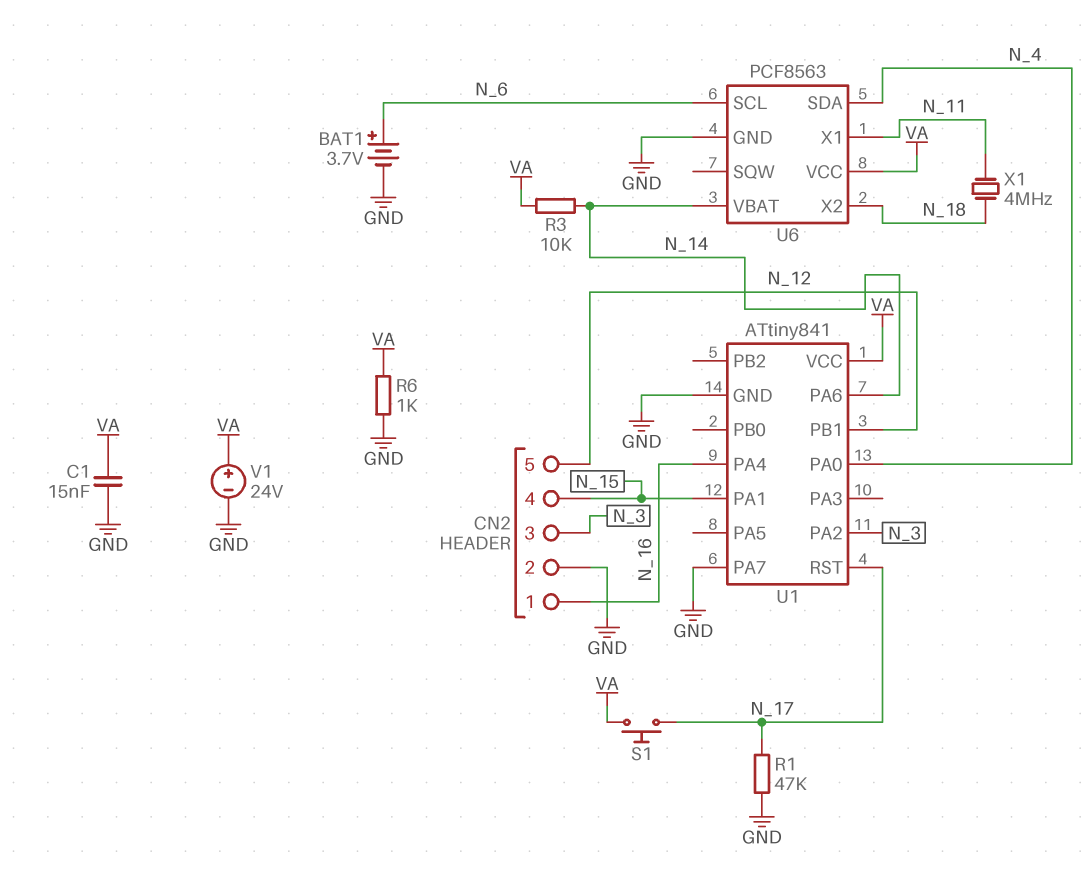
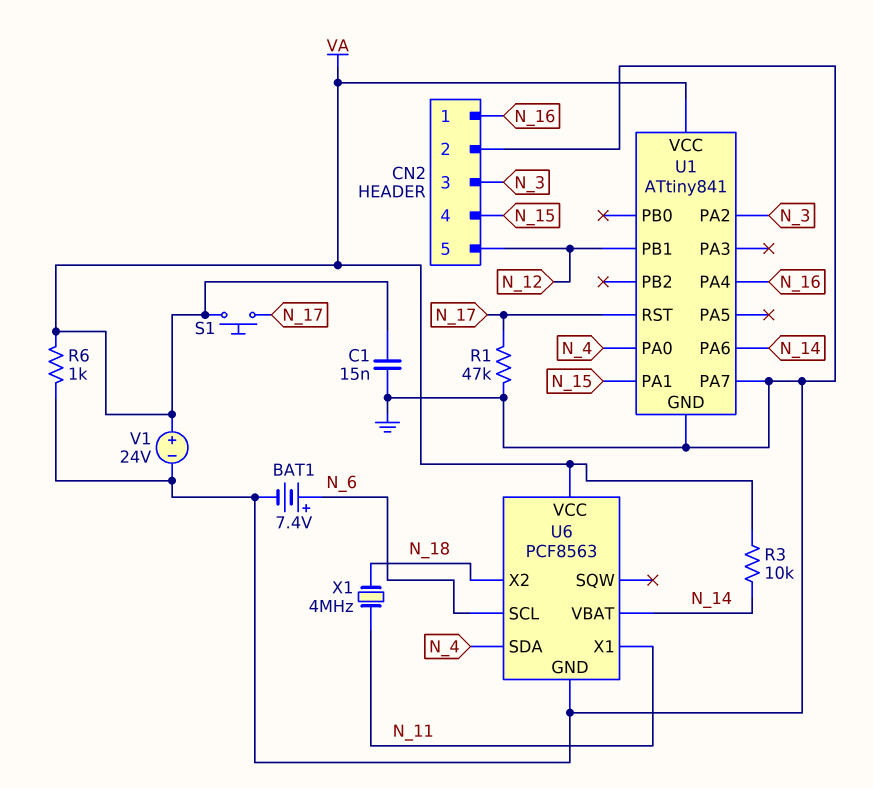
BAT1: 3.7V (plus N_6, minus GND) -> 7.4V (plus N_6, minus GND)

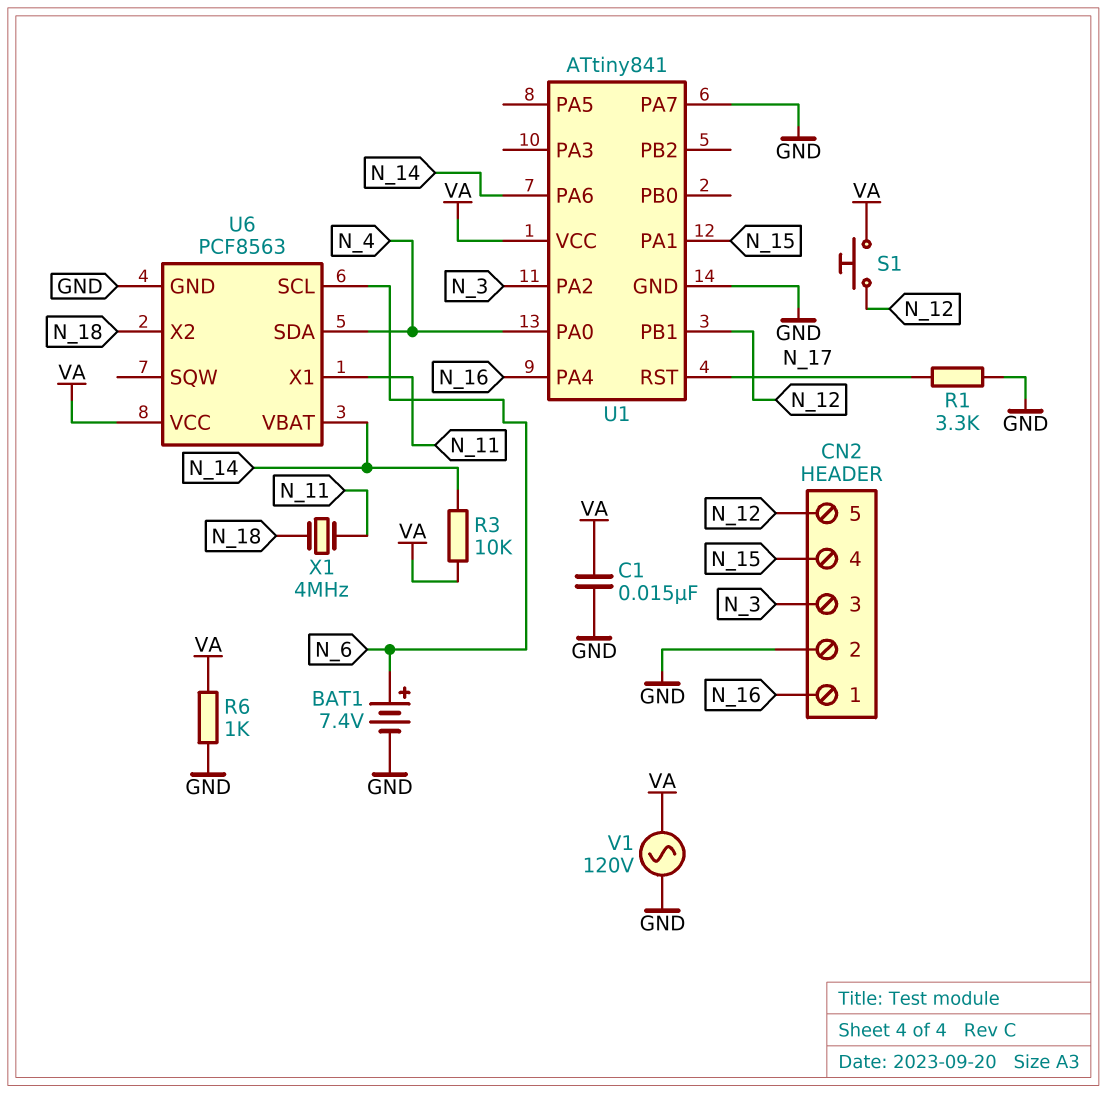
R1: 47k (GND, N_17) -> 3.3k (GND, N_17)
S1: button (N_17, VA) -> button (N_12, VA)
V1: 24V (plus VA, minus GND) -> AC 120V (GND, VA)

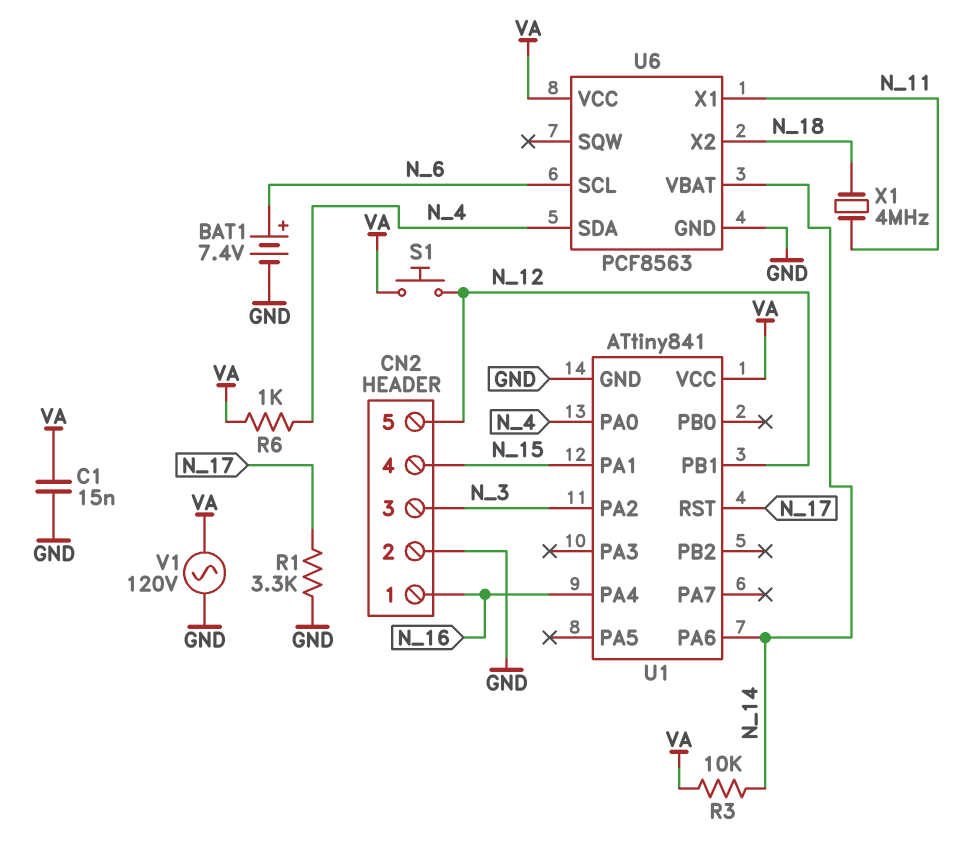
R6: 1k (GND, VA) -> 1k (N_4, VA)
U1 pin PA7: GND -> none

